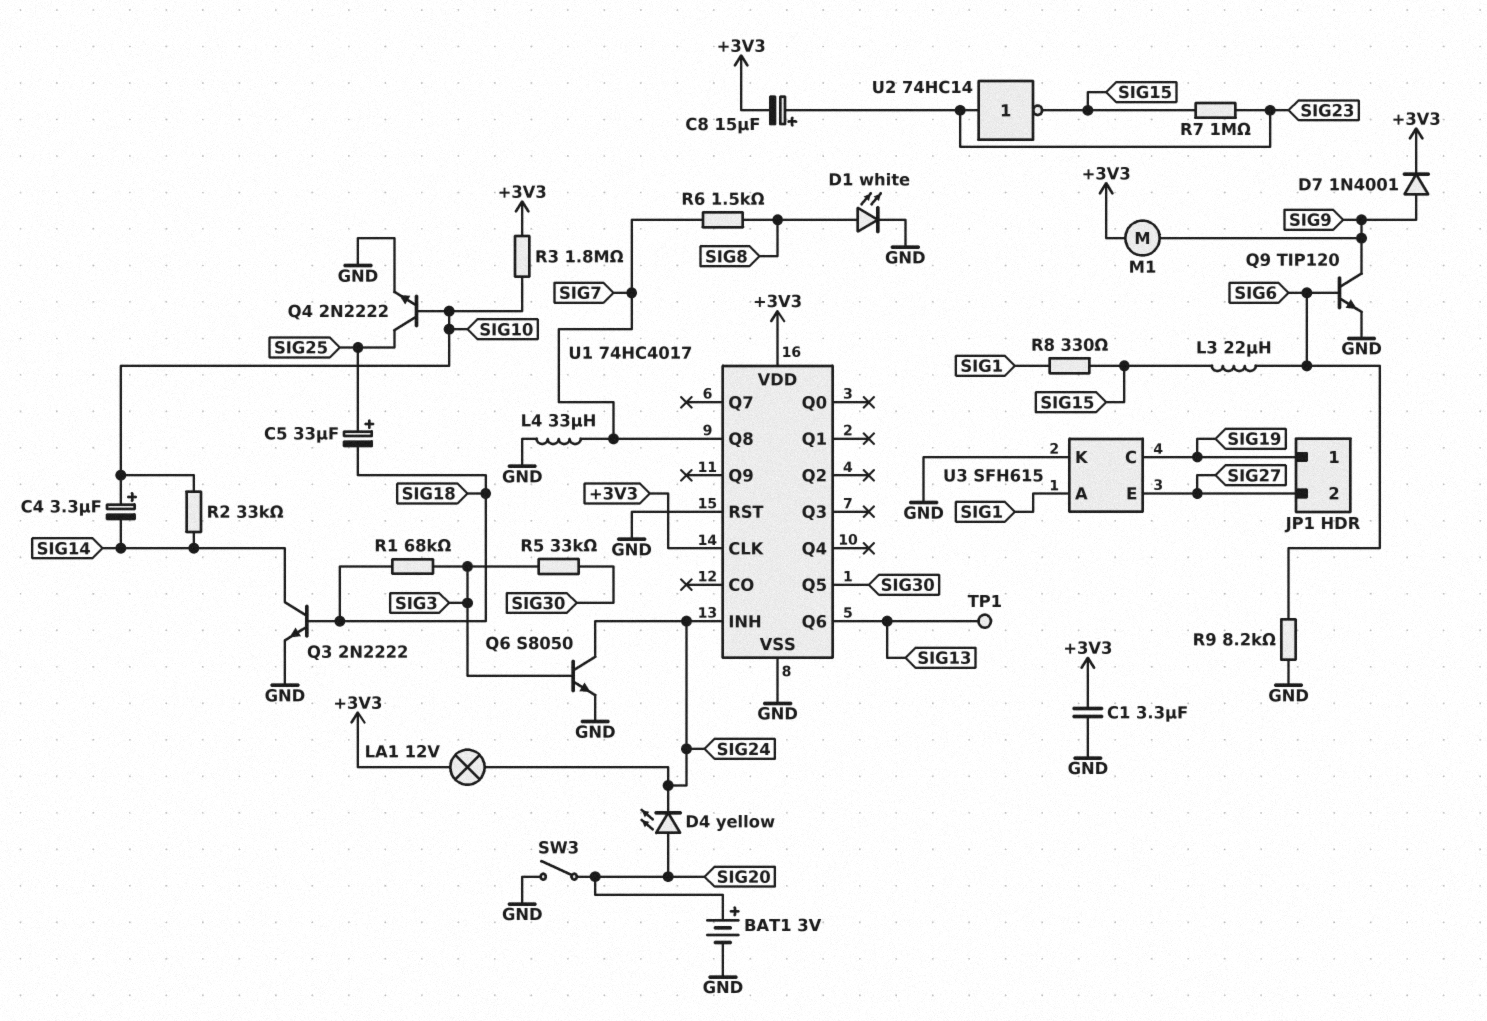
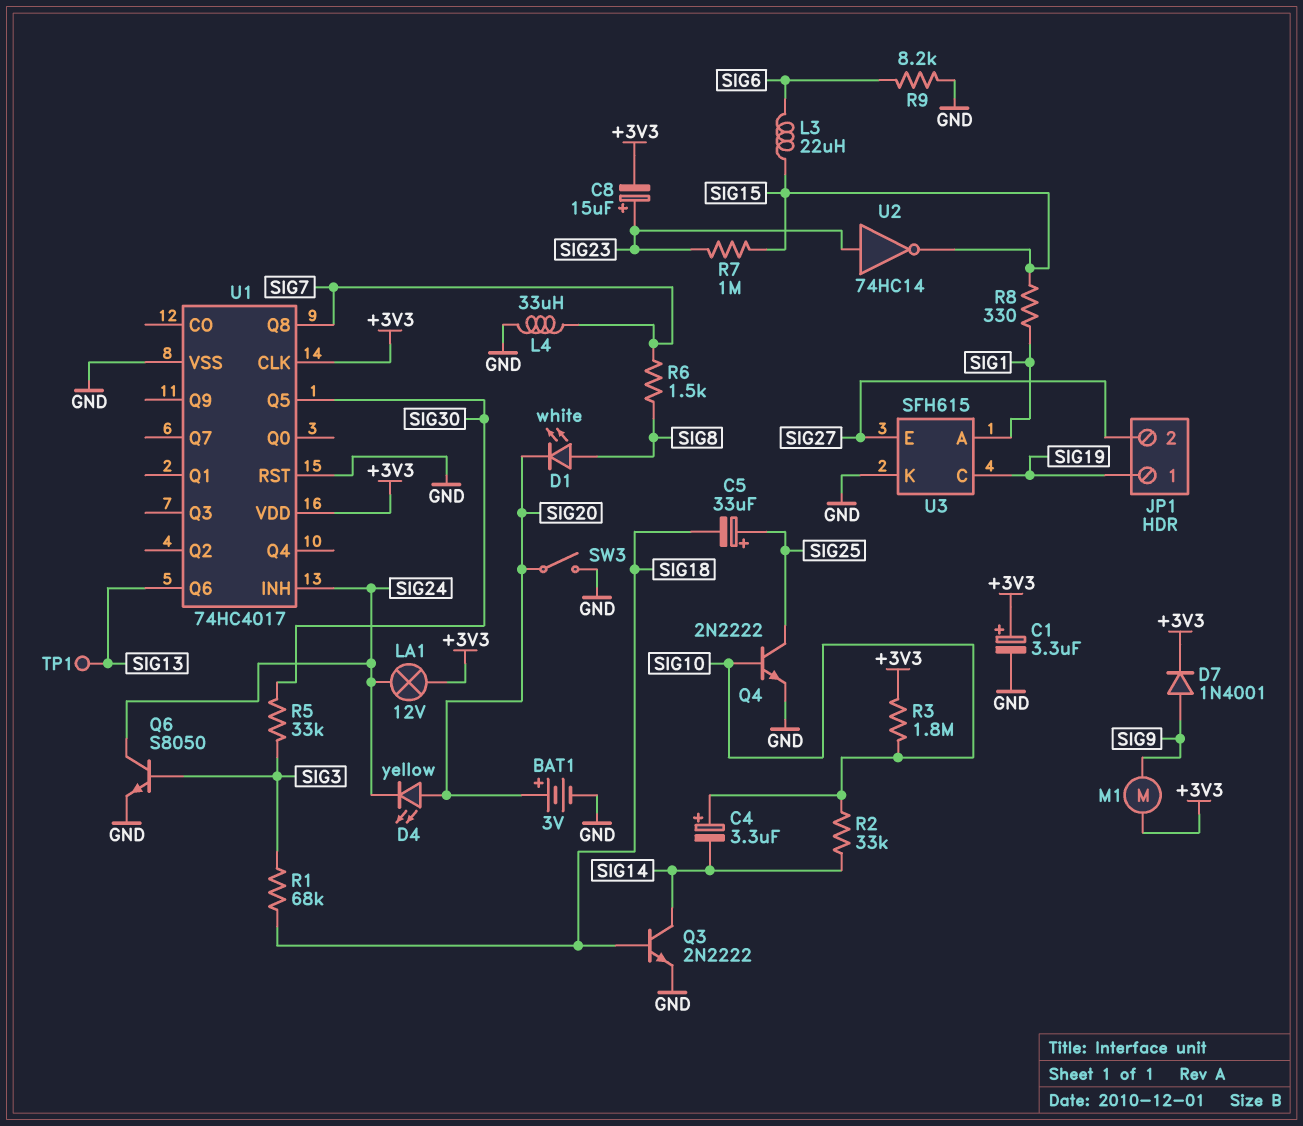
C1: 3.3uF (+3V3, GND) -> 3.3uF (plus +3V3, minus GND)
D1: LED white (A SIG8, K GND) -> LED white (A SIG8, K SIG20)
Q9: NPN TIP120 (B SIG6, C SIG9, E GND) -> none

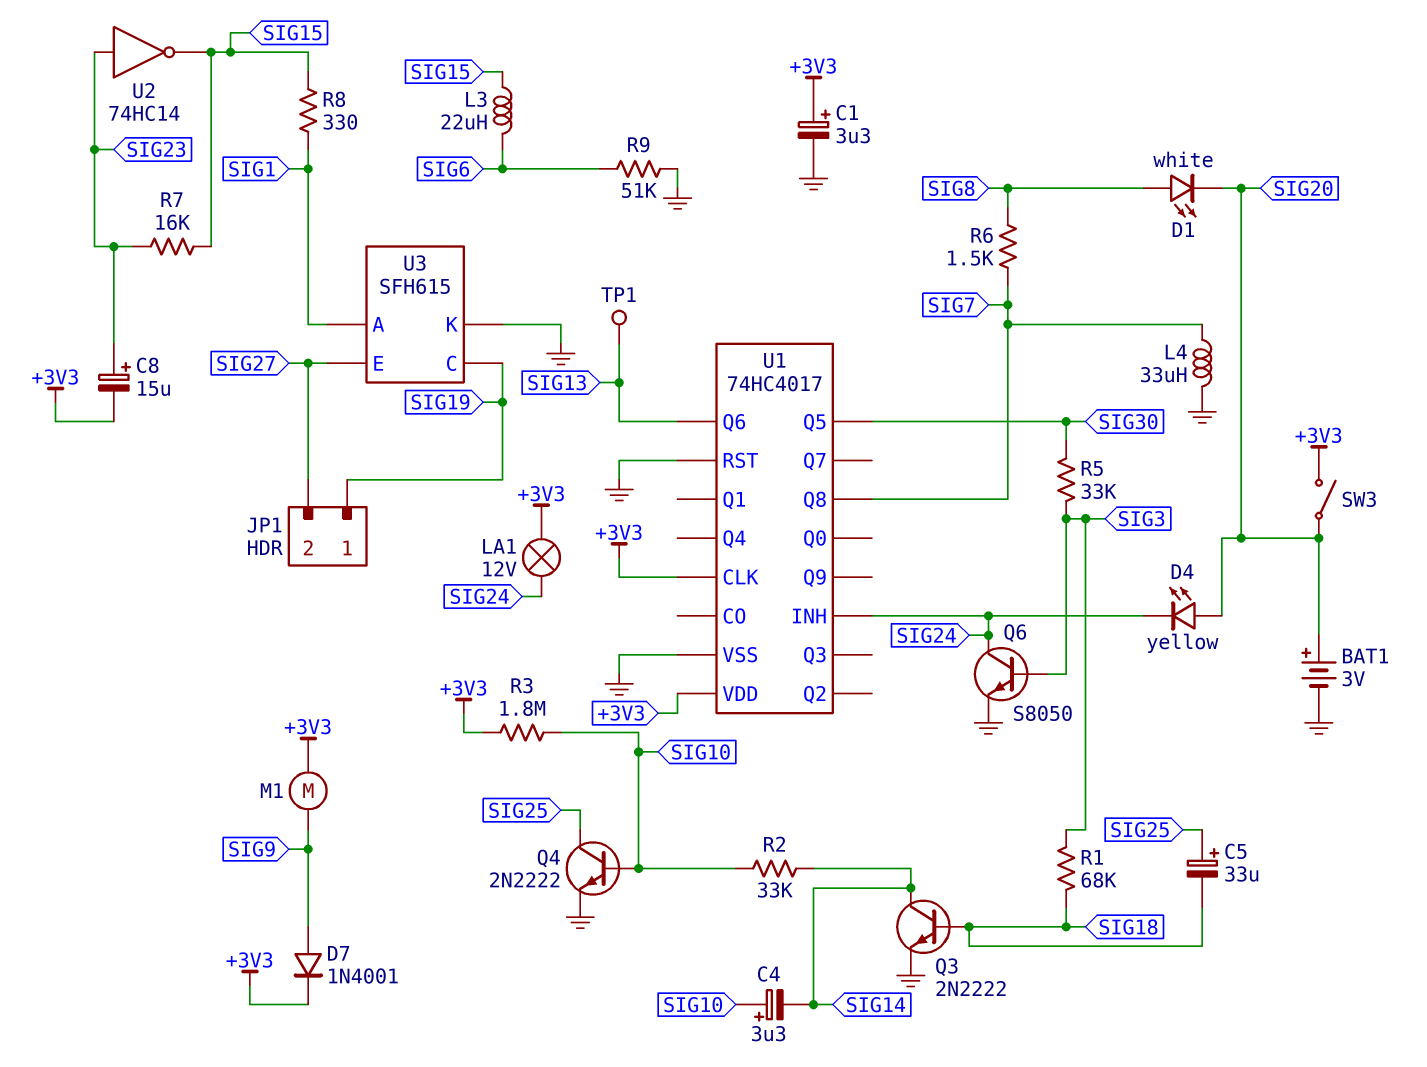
R7: 1M (SIG15, SIG23) -> 16k (SIG15, SIG23)
R9: 8.2k (GND, SIG6) -> 51k (GND, SIG6)
SW3: switch (GND, SIG20) -> switch (+3V3, SIG20)

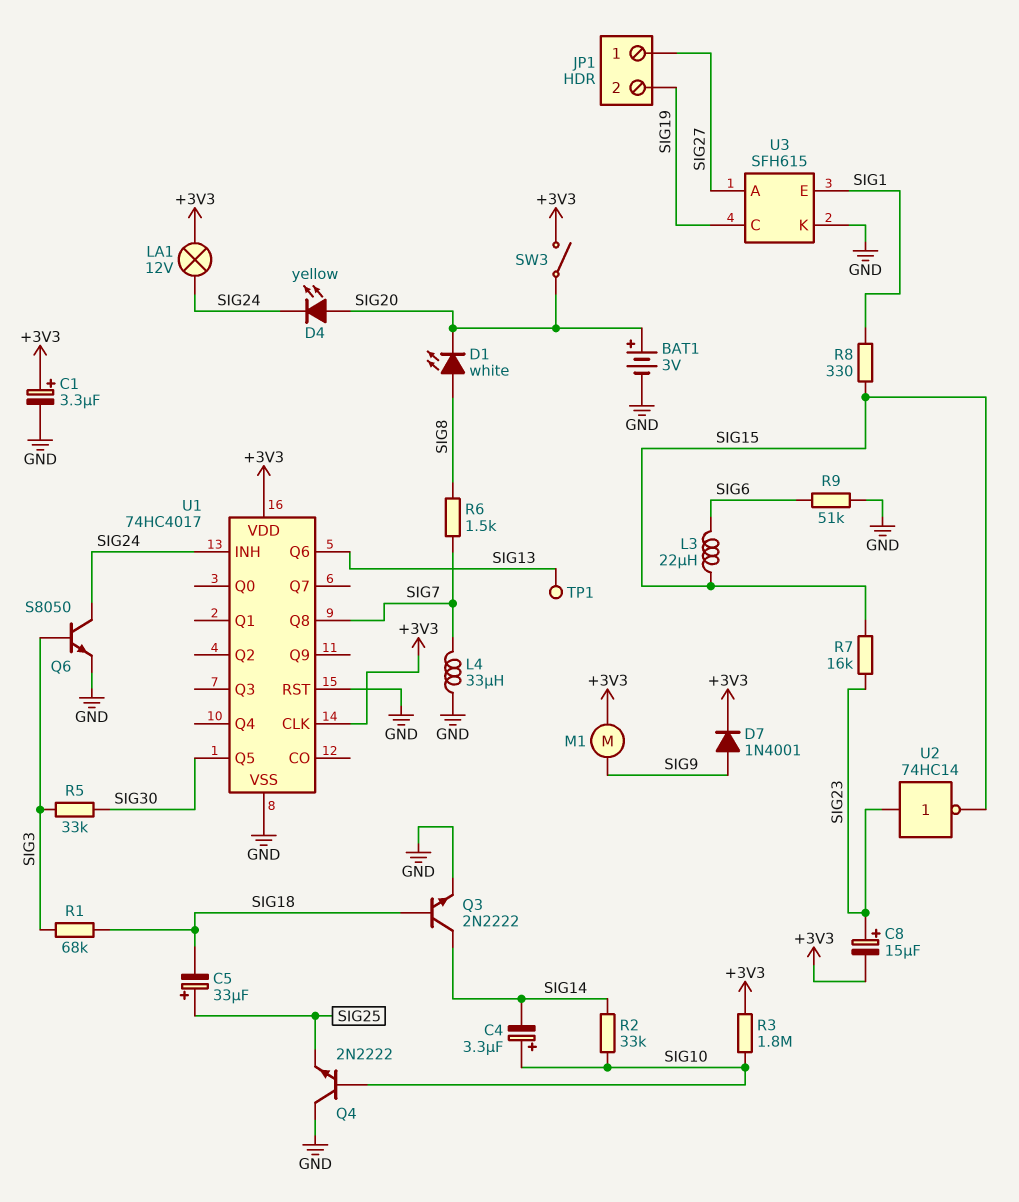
JP1 pin 1: SIG19 -> SIG27
JP1 pin 2: SIG27 -> SIG19
Q4: NPN 2N2222 (B SIG10, C SIG25, E GND) -> NPN 2N2222 (B SIG10, C GND, E SIG25)
U3 pin A: SIG1 -> SIG27
U3 pin E: SIG27 -> SIG1

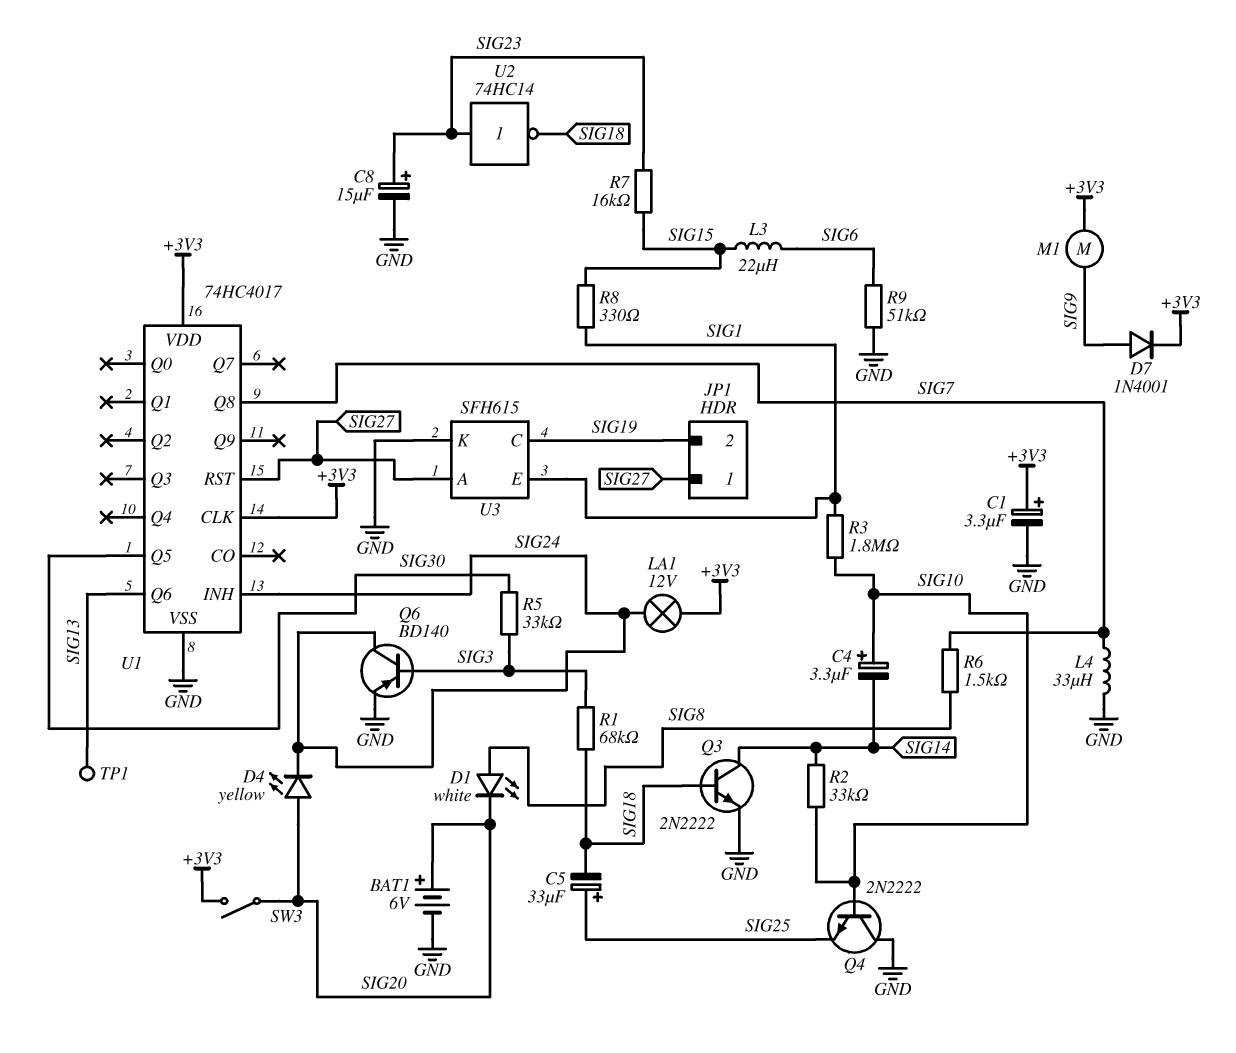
BAT1: 3V (plus SIG20, minus GND) -> 6V (plus SIG20, minus GND)
C8: 15uF (plus SIG23, minus +3V3) -> 15uF (plus SIG23, minus GND)
Q6: NPN S8050 (B SIG3, C SIG24, E GND) -> PNP BD140 (B SIG3, C SIG24, E GND)
R3: 1.8M (+3V3, SIG10) -> 1.8M (SIG1, SIG10)
U1 pin RST: GND -> SIG27
U2: NOT 74HC14 (in SIG23, out SIG15) -> NOT 74HC14 (in SIG23, out SIG18)

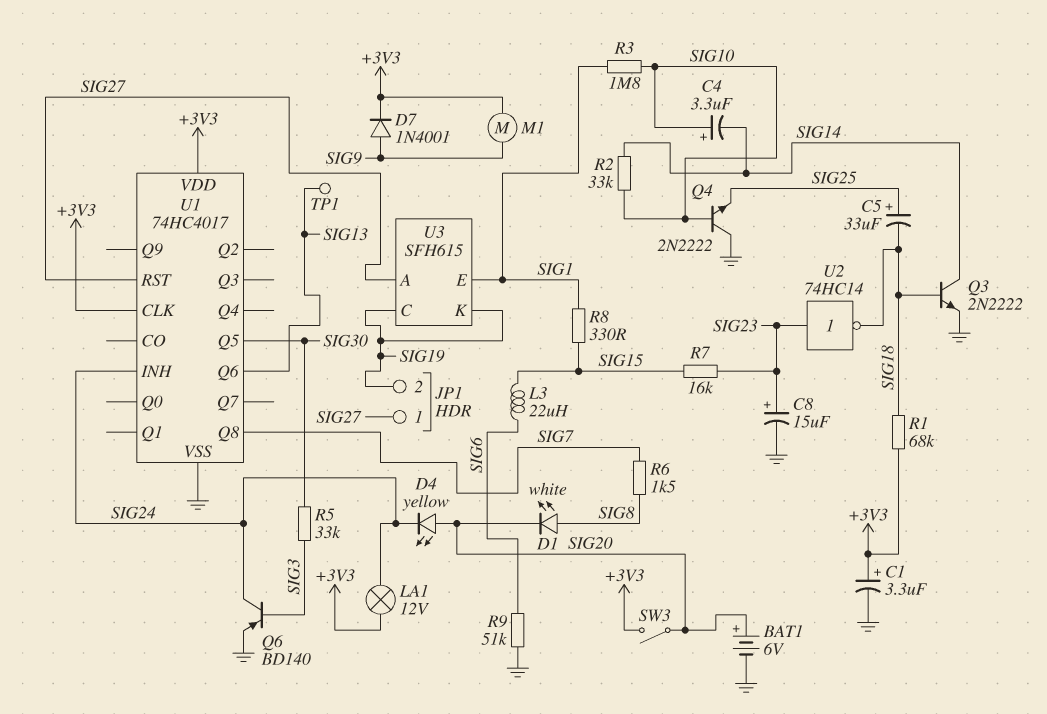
L4: 33uH (GND, SIG7) -> none
R1: 68k (SIG3, SIG18) -> 68k (+3V3, SIG18)
U3 pin K: GND -> SIG19

